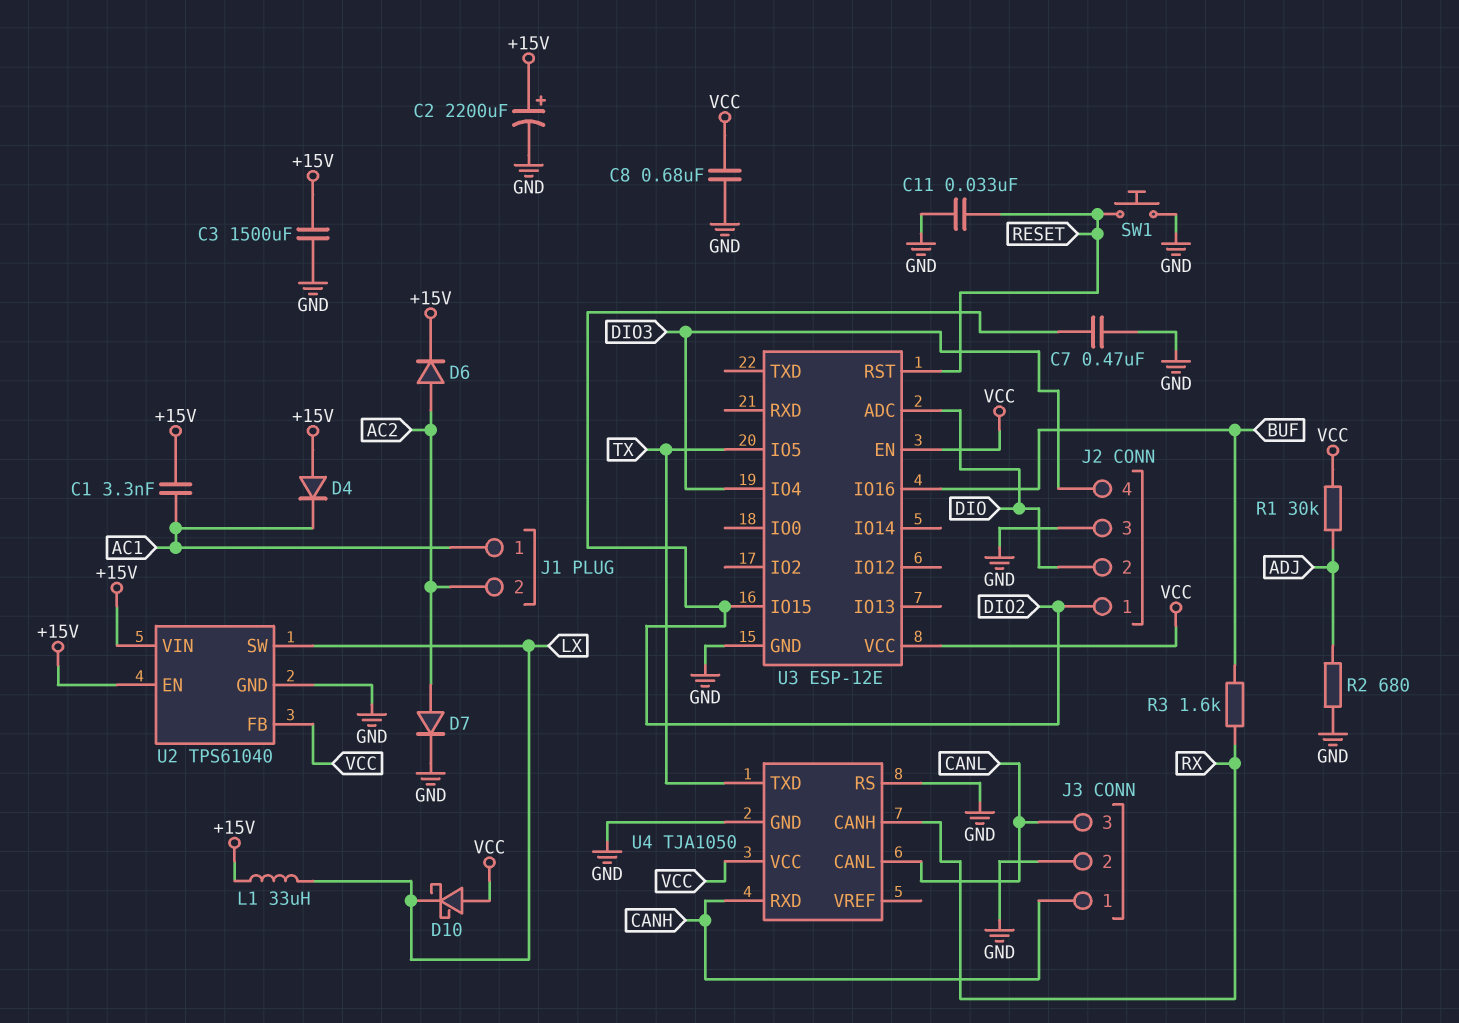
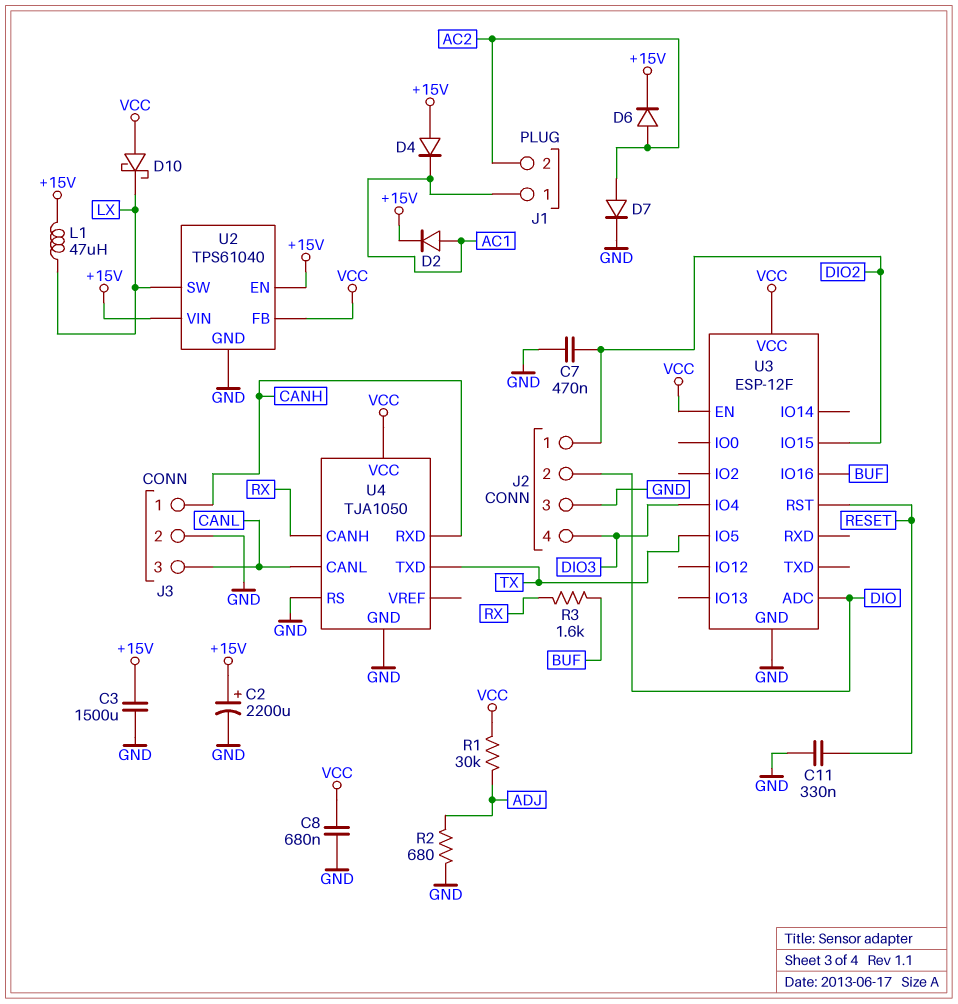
C1: 3.3nF (+15V, AC1) -> none
C11: 33nF (GND, RESET) -> 330nF (GND, RESET)
D2: none -> diode (A AC1, K +15V)
L1: 33uH (+15V, LX) -> 47uH (+15V, LX)
SW1: button (GND, RESET) -> none
U3: ESP-12E -> ESP-12F

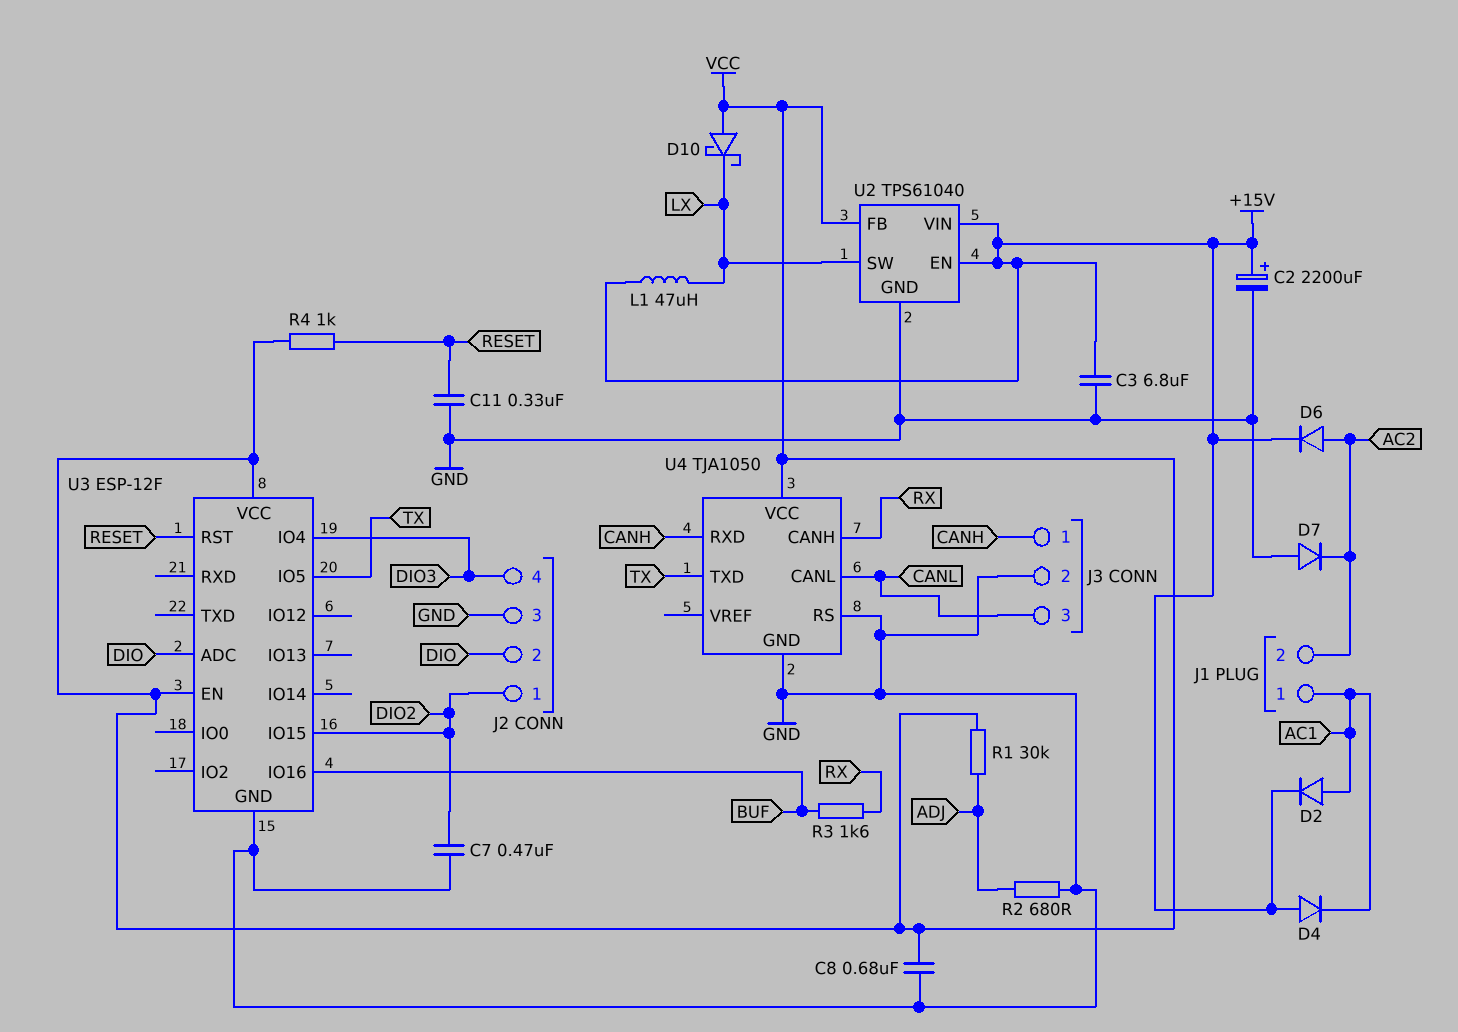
C3: 1500uF (+15V, GND) -> 6.8uF (+15V, GND)
D7: diode (A AC2, K GND) -> diode (A GND, K AC2)
R4: none -> 1k (RESET, VCC)

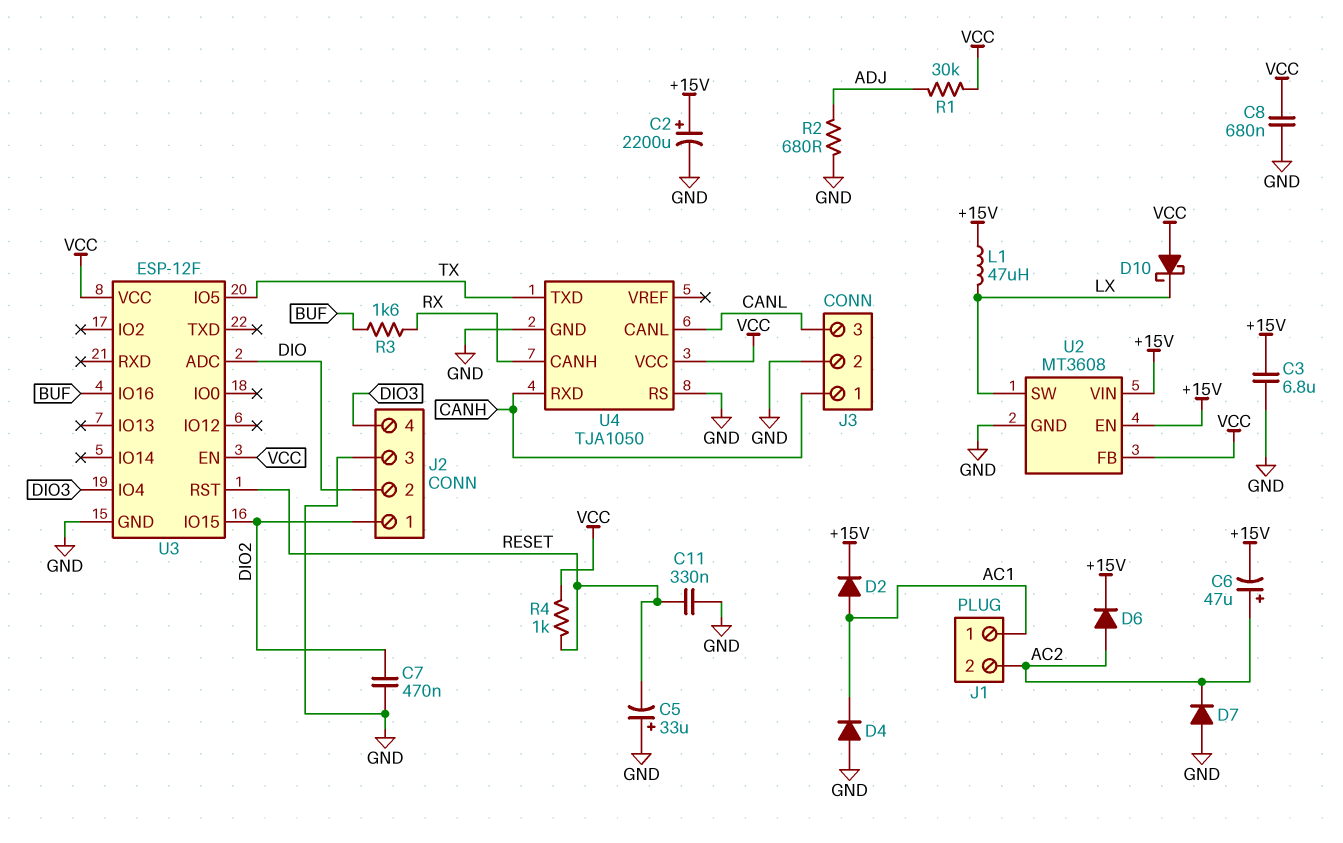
C5: none -> 33uF (plus GND, minus RESET)
C6: none -> 47uF (plus AC2, minus +15V)
D4: diode (A +15V, K AC1) -> diode (A GND, K AC1)
U2: TPS61040 -> MT3608

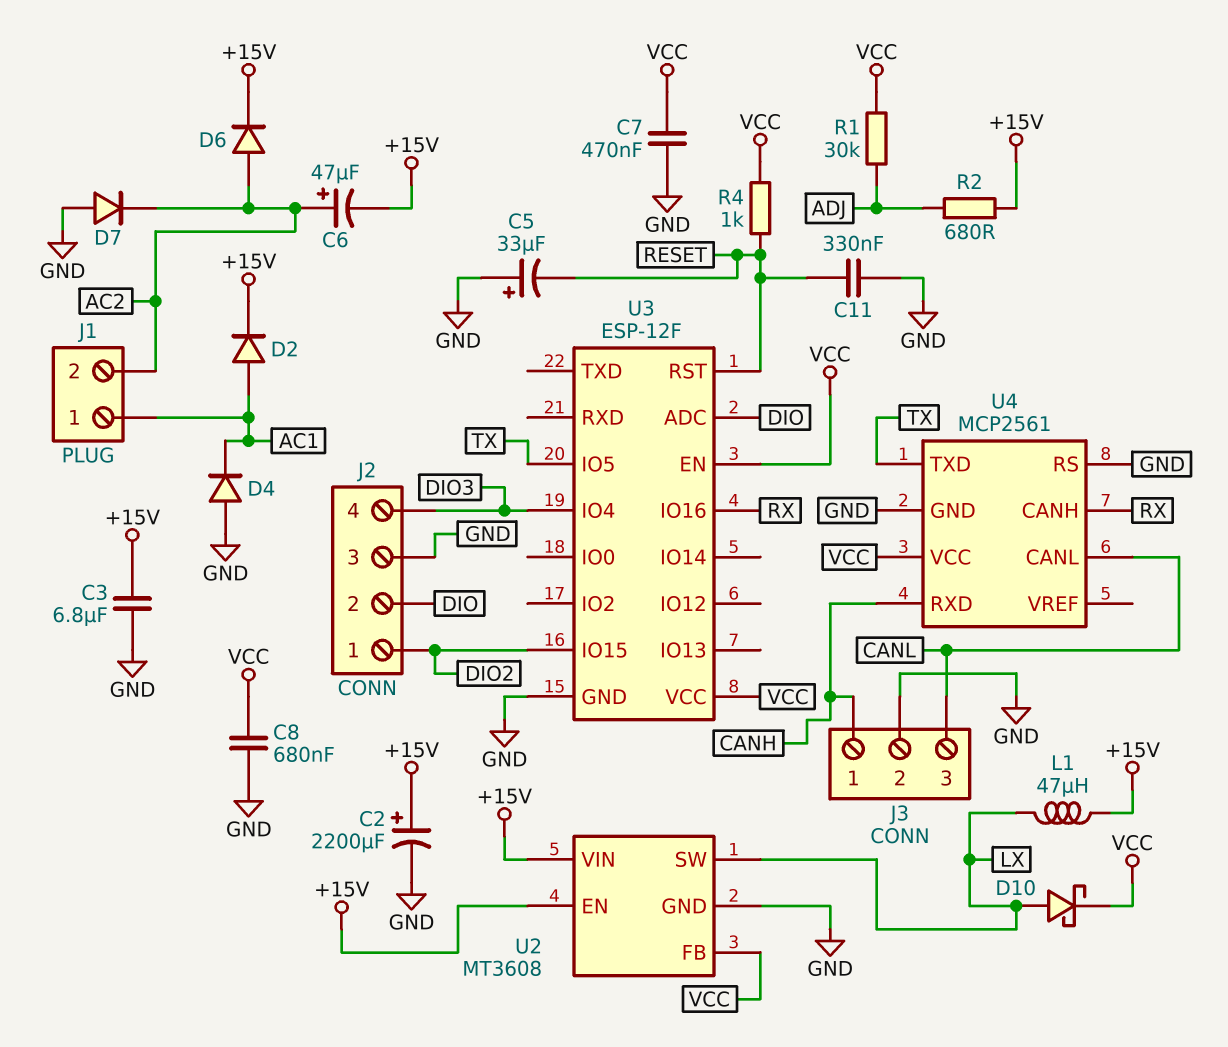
C7: 470nF (DIO2, GND) -> 470nF (GND, VCC)
D10: schottky (A VCC, K LX) -> schottky (A LX, K VCC)
R2: 680 (ADJ, GND) -> 680 (+15V, ADJ)
R3: 1.6k (BUF, RX) -> none
U3 pin IO16: BUF -> RX
U4: TJA1050 -> MCP2561

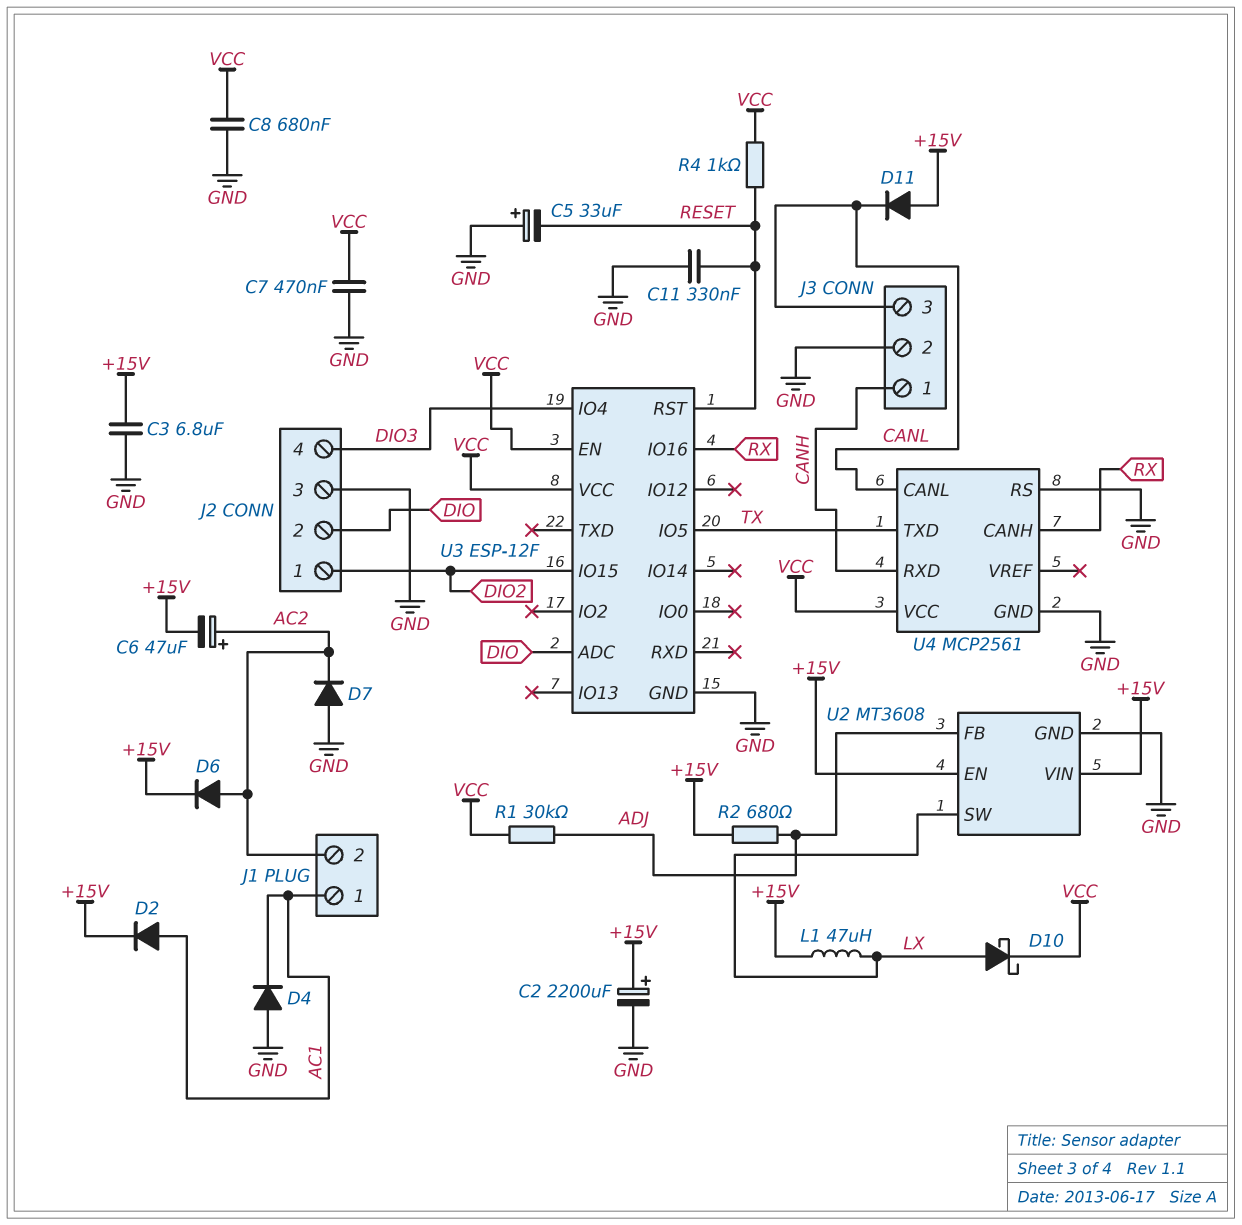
D11: none -> diode (A +15V, K CANL)
U2 pin FB: VCC -> ADJ

